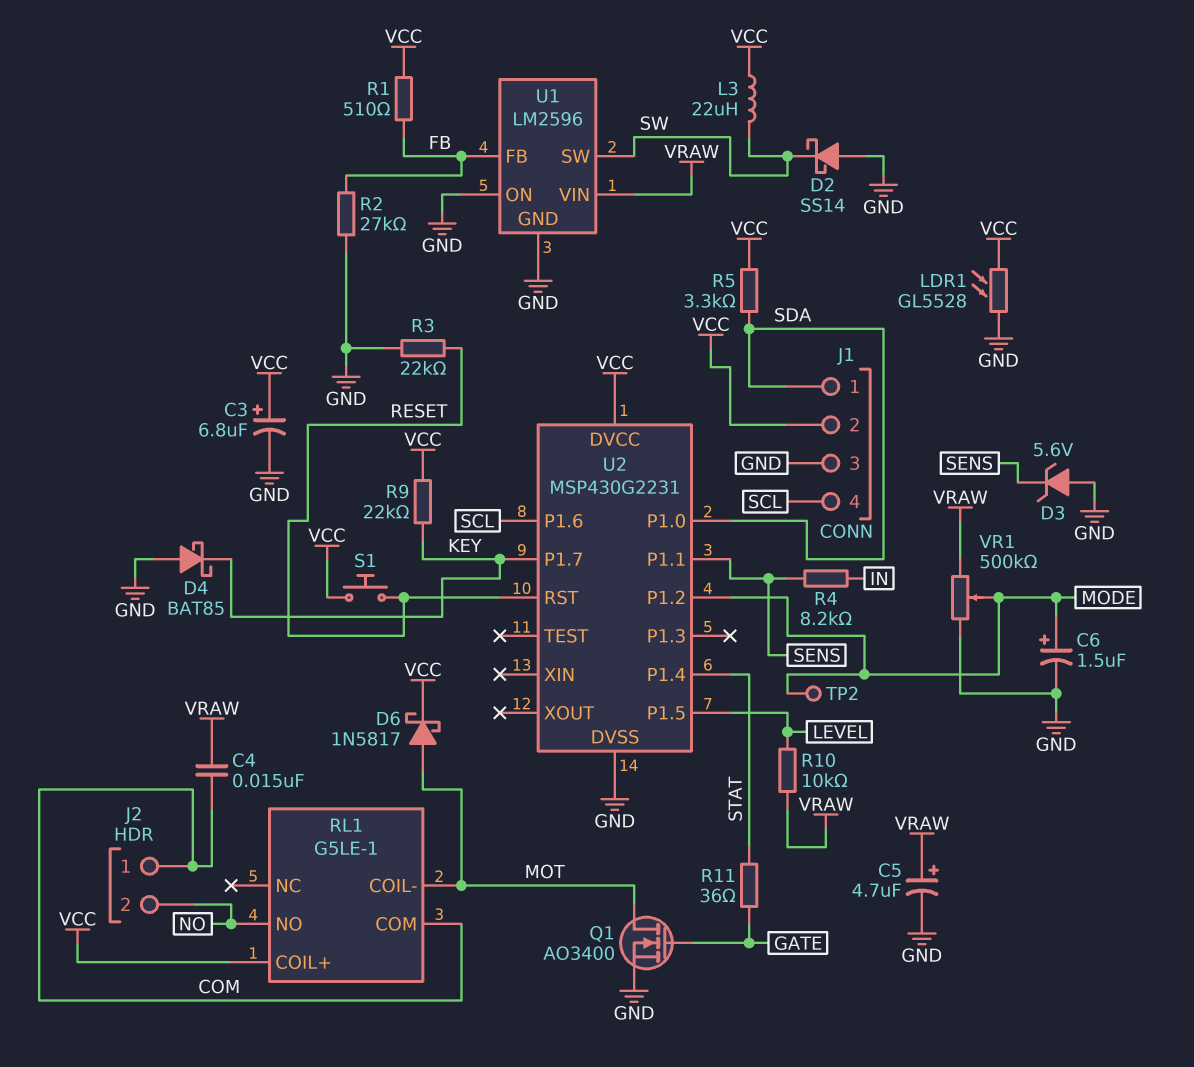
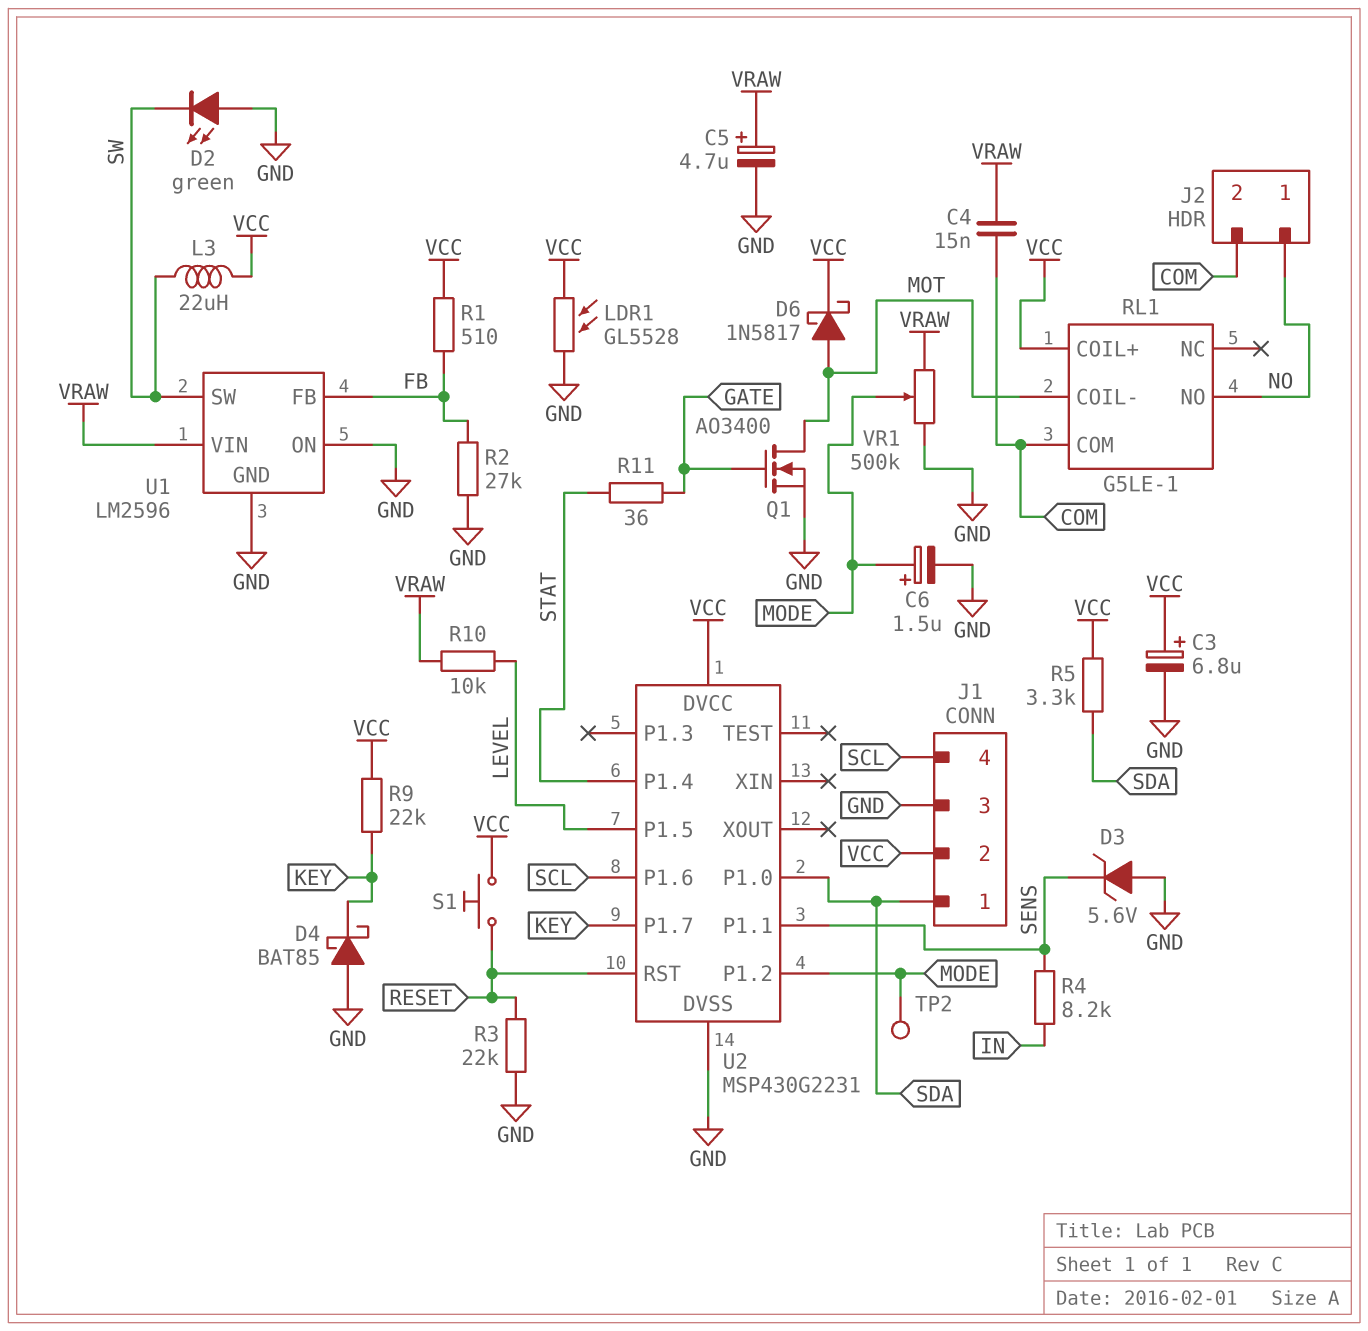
D2: schottky SS14 (A GND, K SW) -> LED green (A GND, K SW)
J2 pin 1: COM -> NO
J2 pin 2: NO -> COM

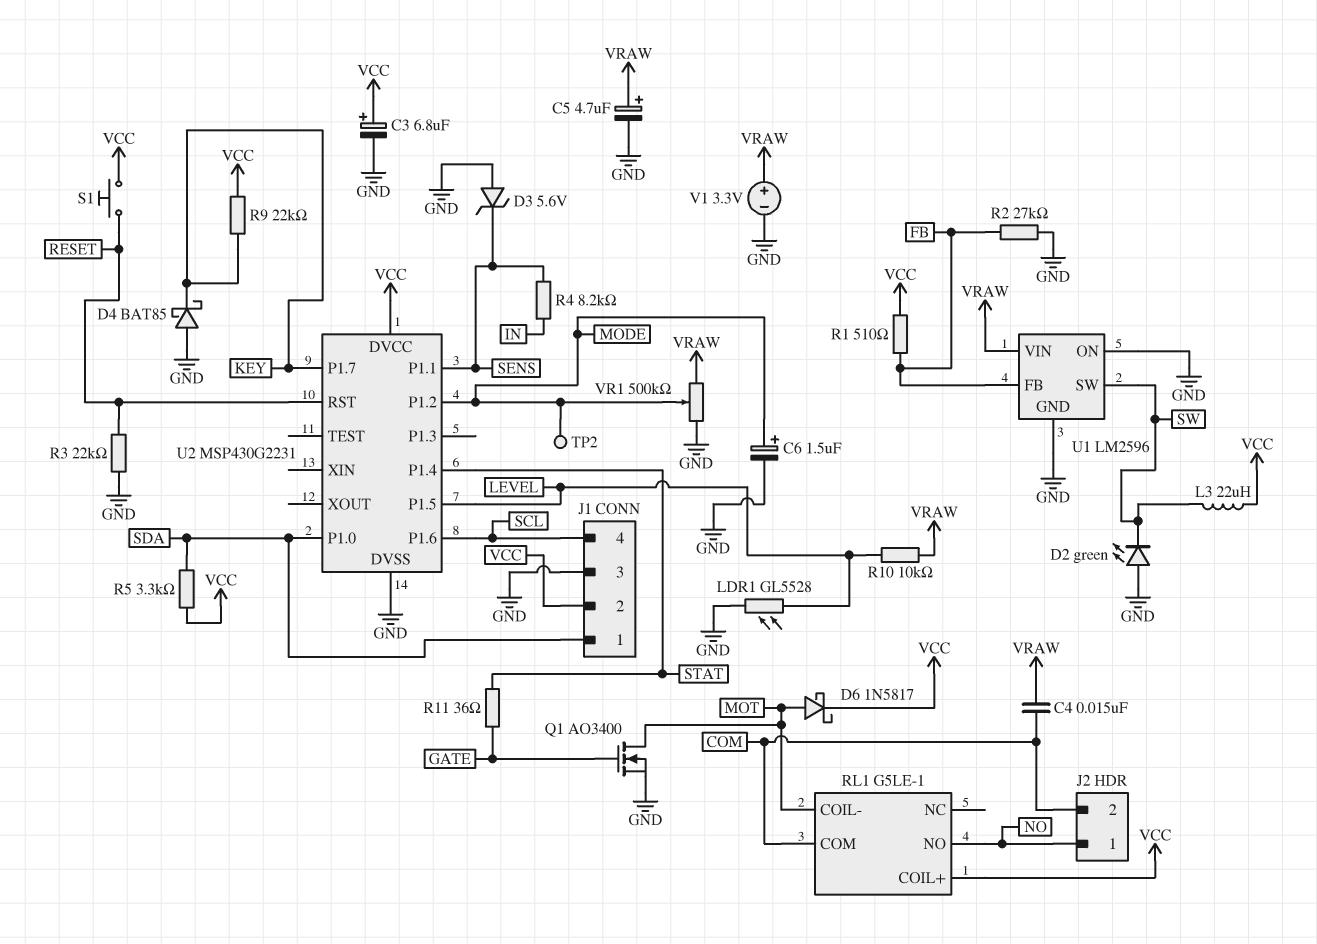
LDR1: GL5528 (GND, VCC) -> GL5528 (GND, LEVEL)
V1: none -> 3.3V (plus VRAW, minus GND)

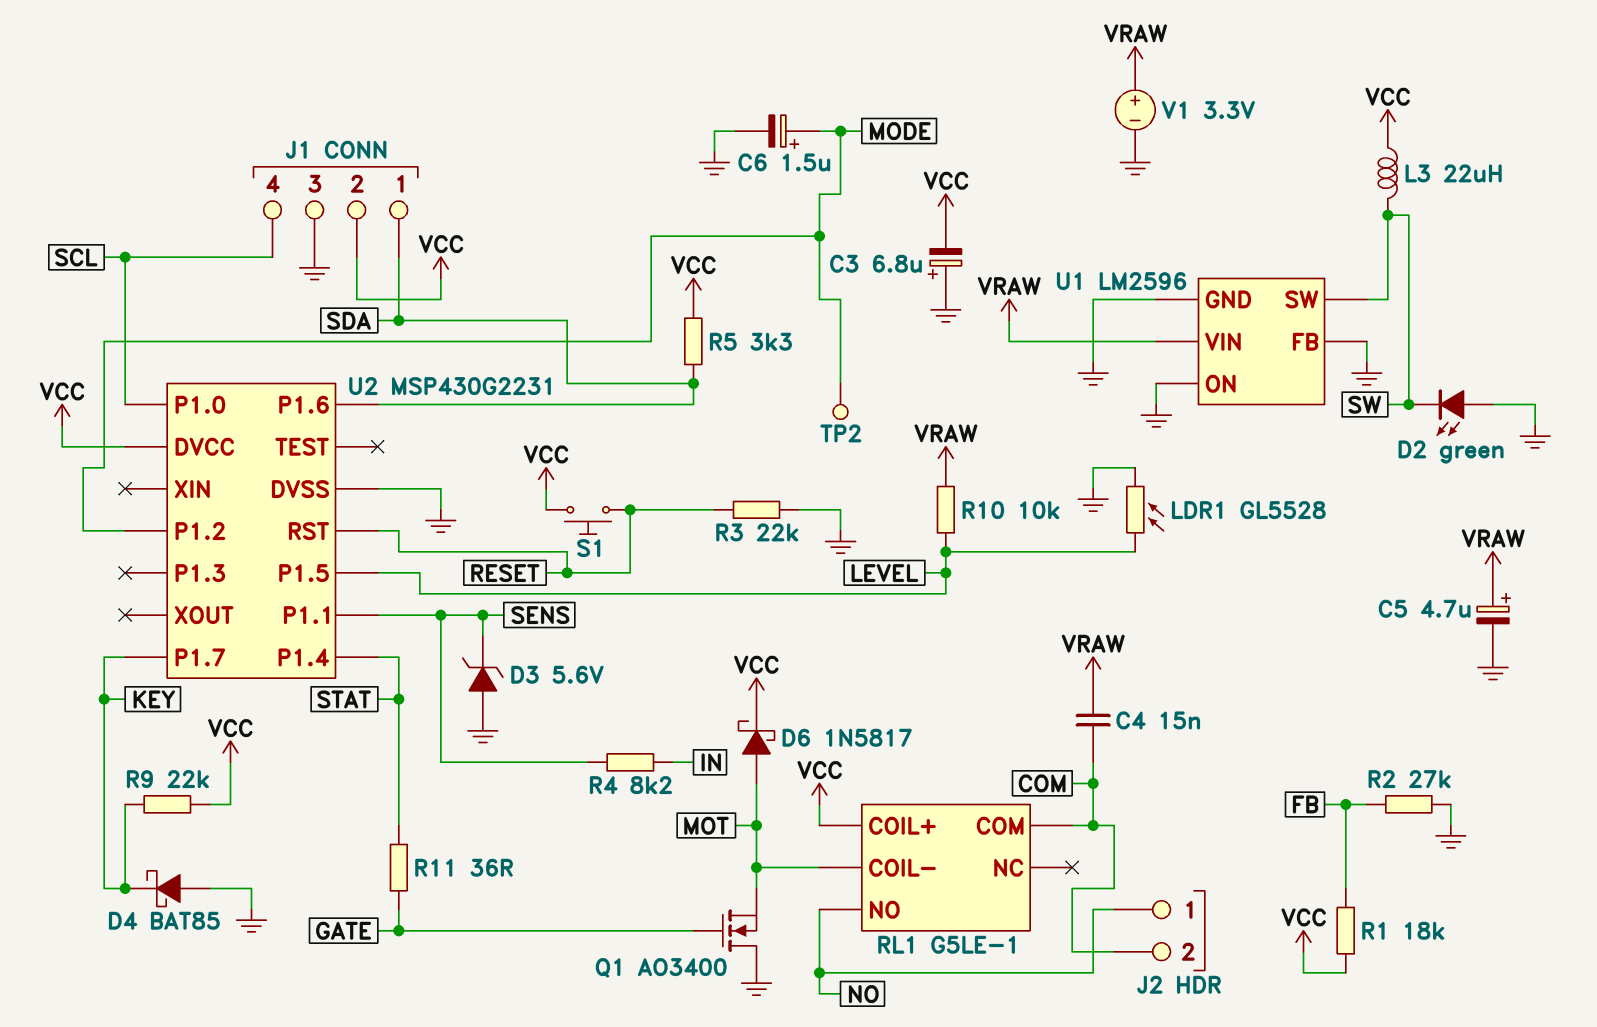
C3: 6.8uF (plus VCC, minus GND) -> 6.8uF (plus GND, minus VCC)
Q1: NMOS AO3400 (G GATE, D MOT, S GND) -> NMOS AO3400 (G GATE, D GND, S MOT)
R1: 510 (FB, VCC) -> 18k (FB, VCC)
U1 pin FB: FB -> GND
U2 pin P1.0: SDA -> SCL
U2 pin P1.6: SCL -> SDA
VR1: 500k (GND, VRAW, wiper MODE) -> none

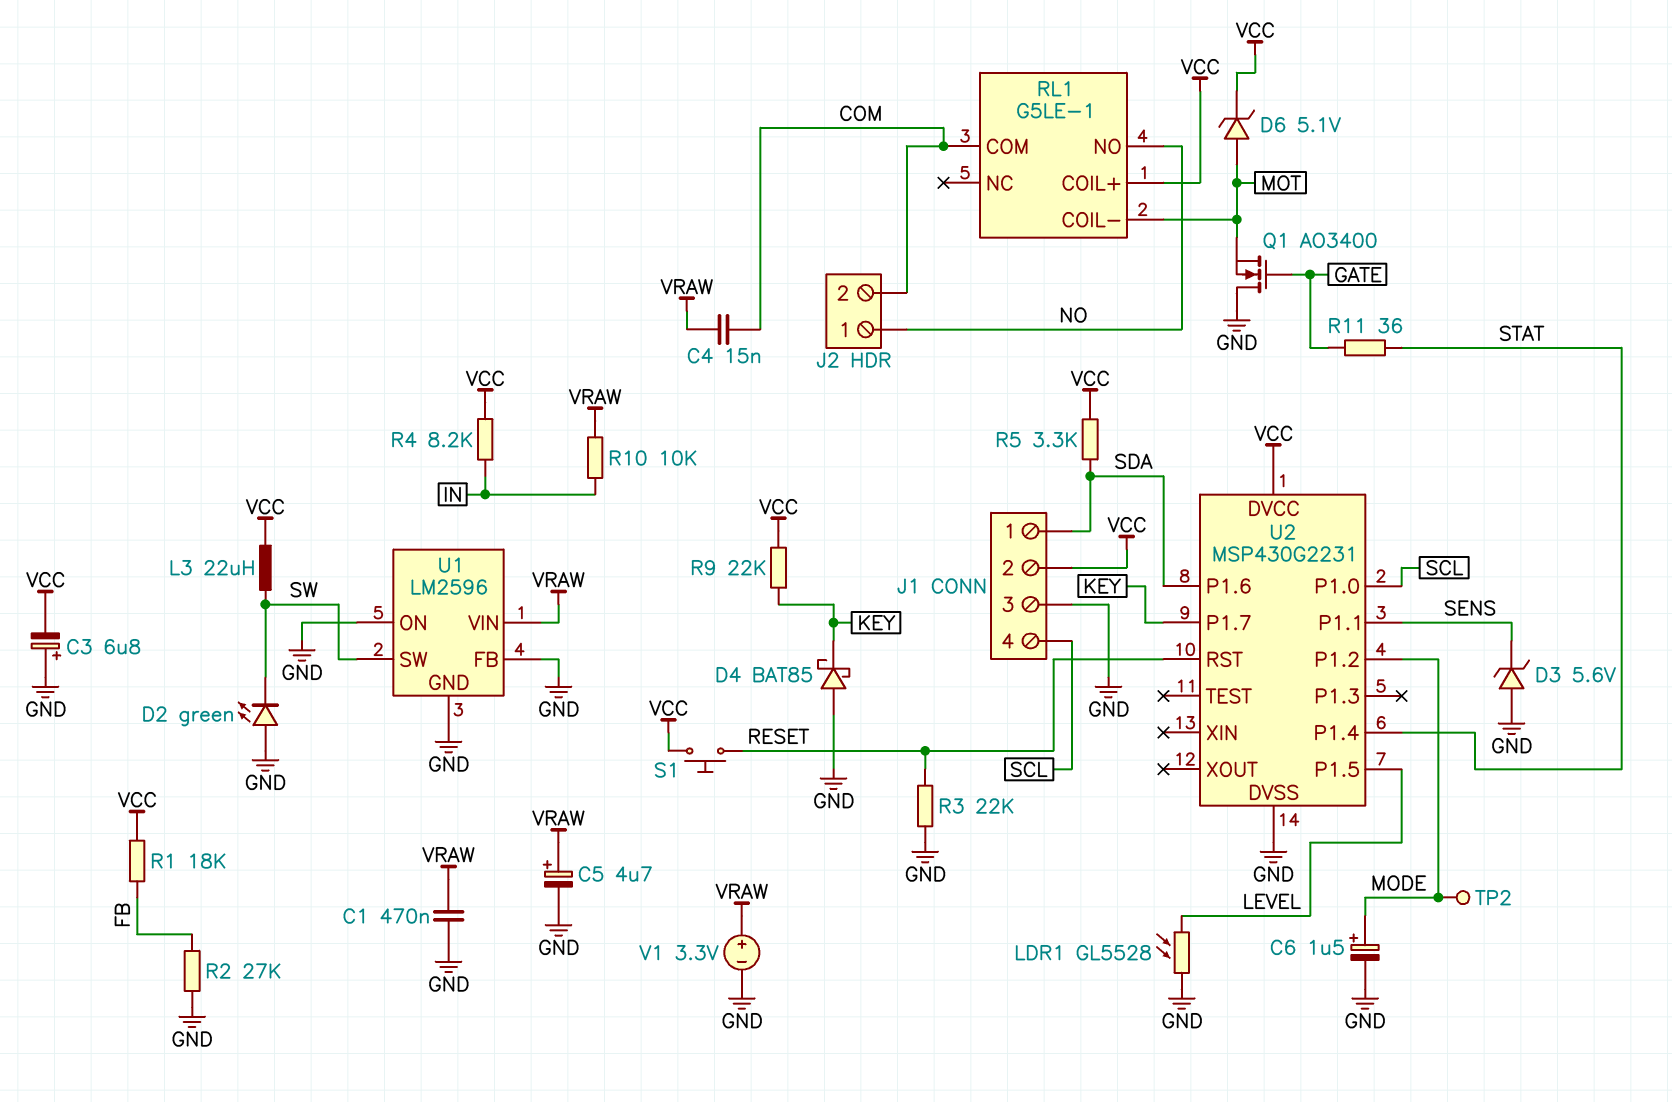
C1: none -> 470nF (GND, VRAW)
D6: schottky 1N5817 (A MOT, K VCC) -> zener 5.1V (A MOT, K VCC)
R4: 8.2k (IN, SENS) -> 8.2k (IN, VCC)
R10: 10k (LEVEL, VRAW) -> 10k (IN, VRAW)

